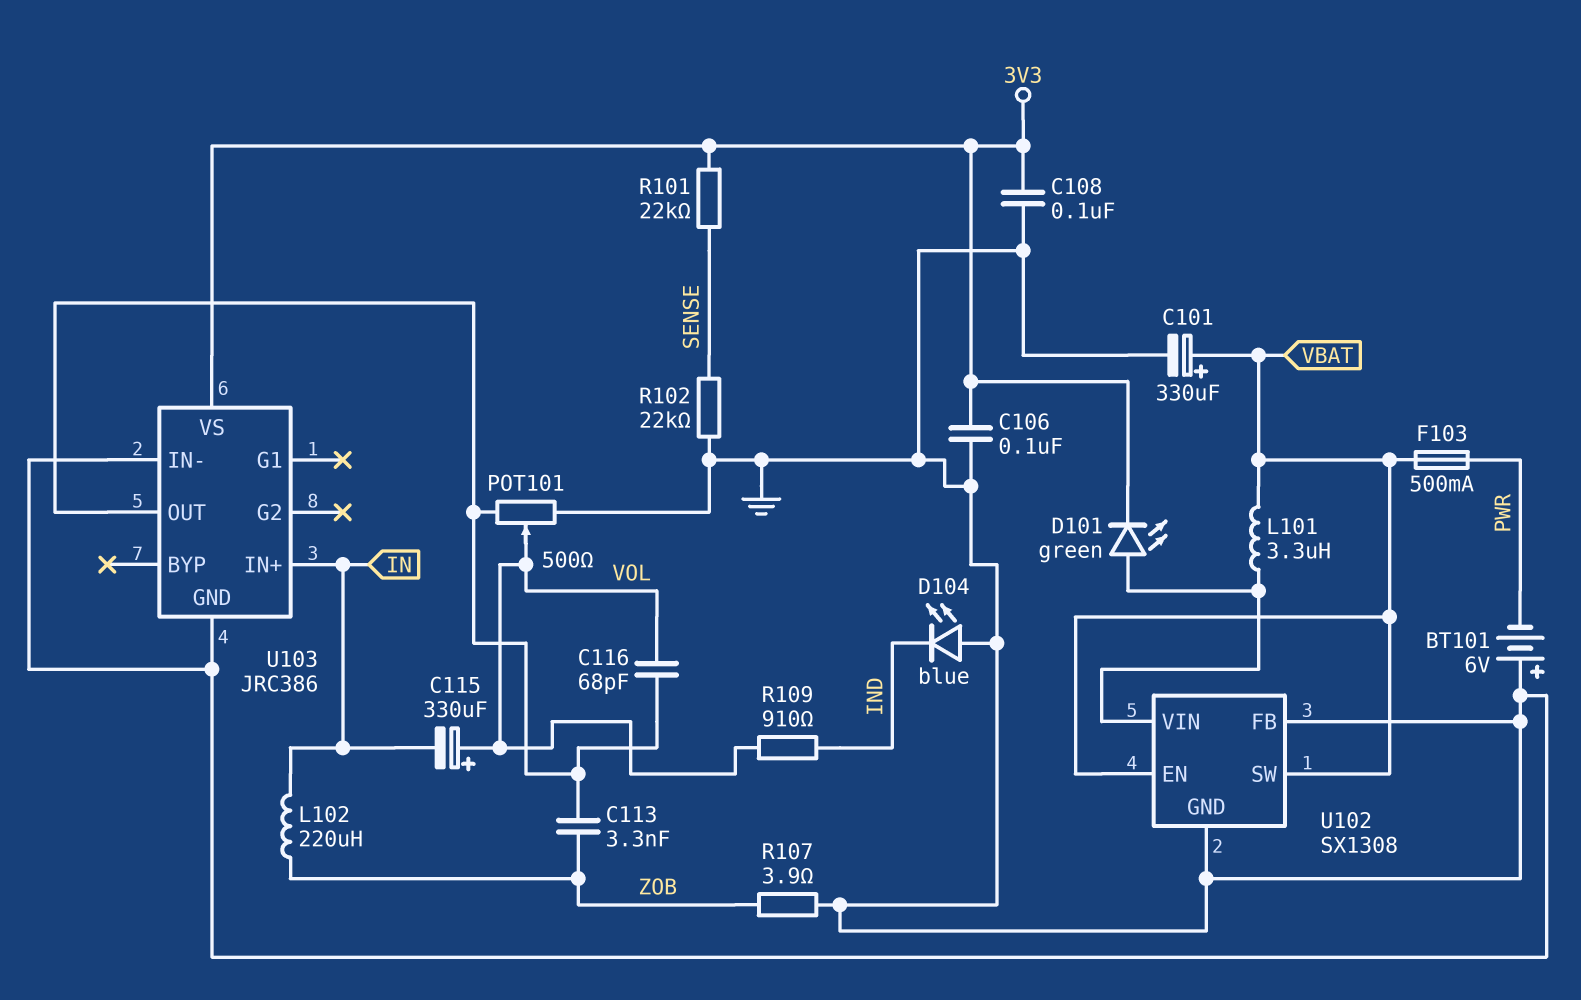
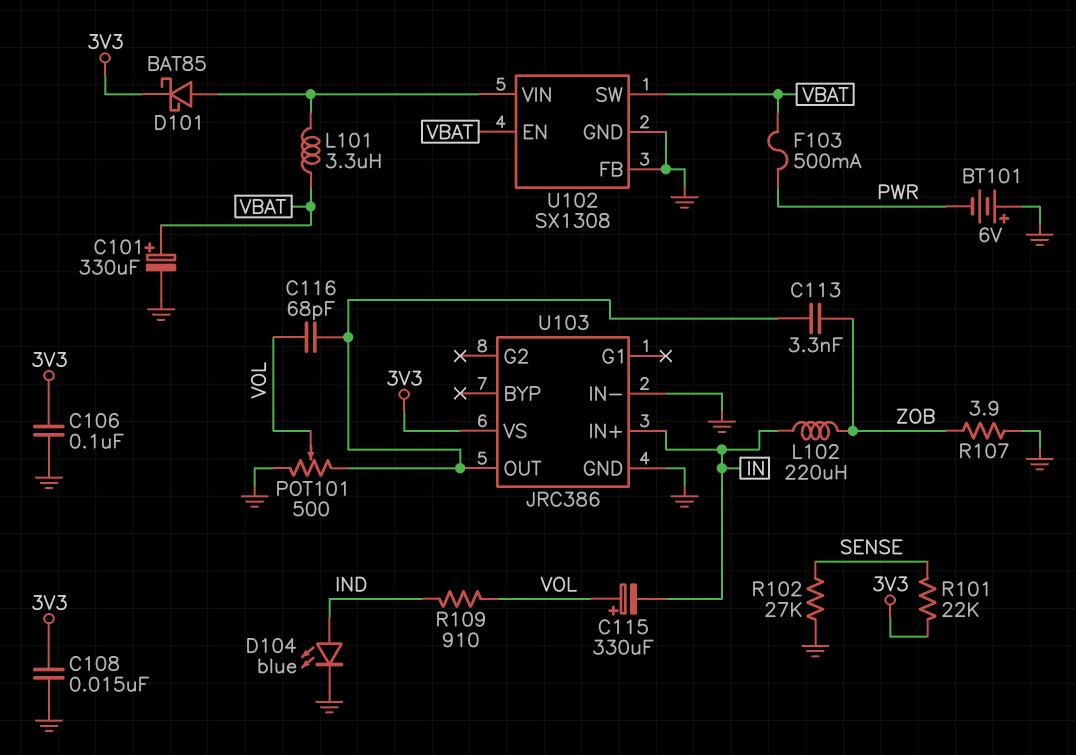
C108: 100nF (3V3, GND) -> 15nF (3V3, GND)
D101: LED green (A U102/VIN, K 3V3) -> schottky BAT85 (A U102/VIN, K 3V3)
D104: LED blue (A GND, K IND) -> LED blue (A IND, K GND)
R102: 22k (GND, SENSE) -> 27k (GND, SENSE)

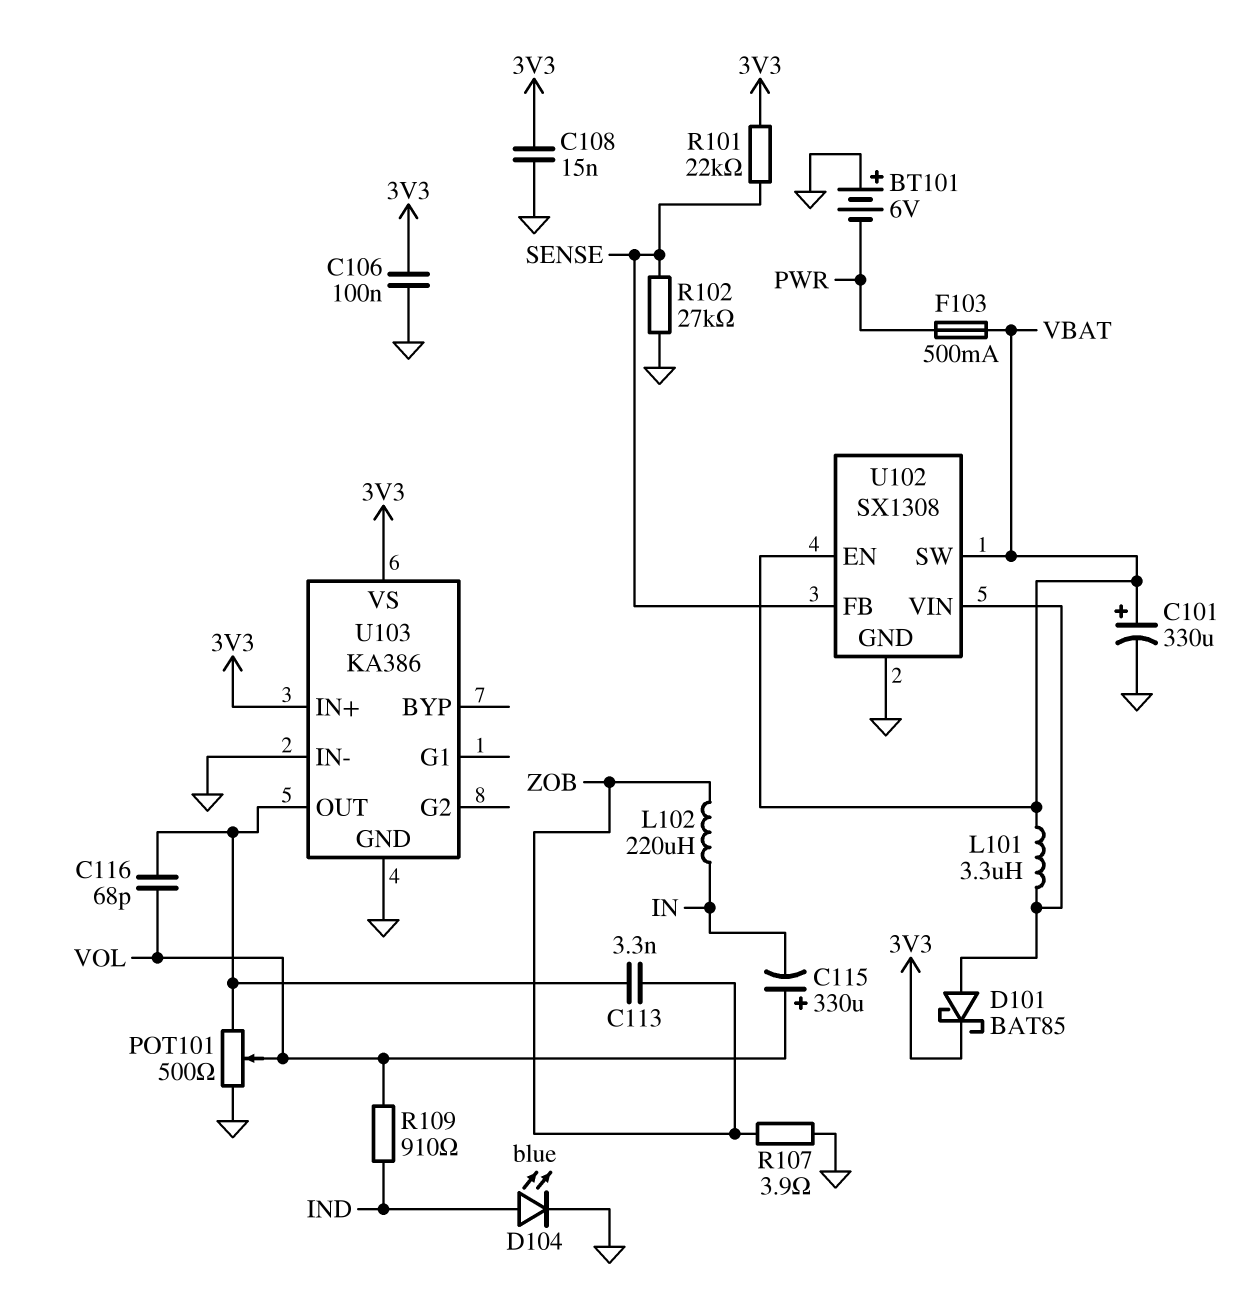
U102 pin FB: GND -> SENSE
U103: JRC386 -> KA386
U103 pin IN+: IN -> 3V3

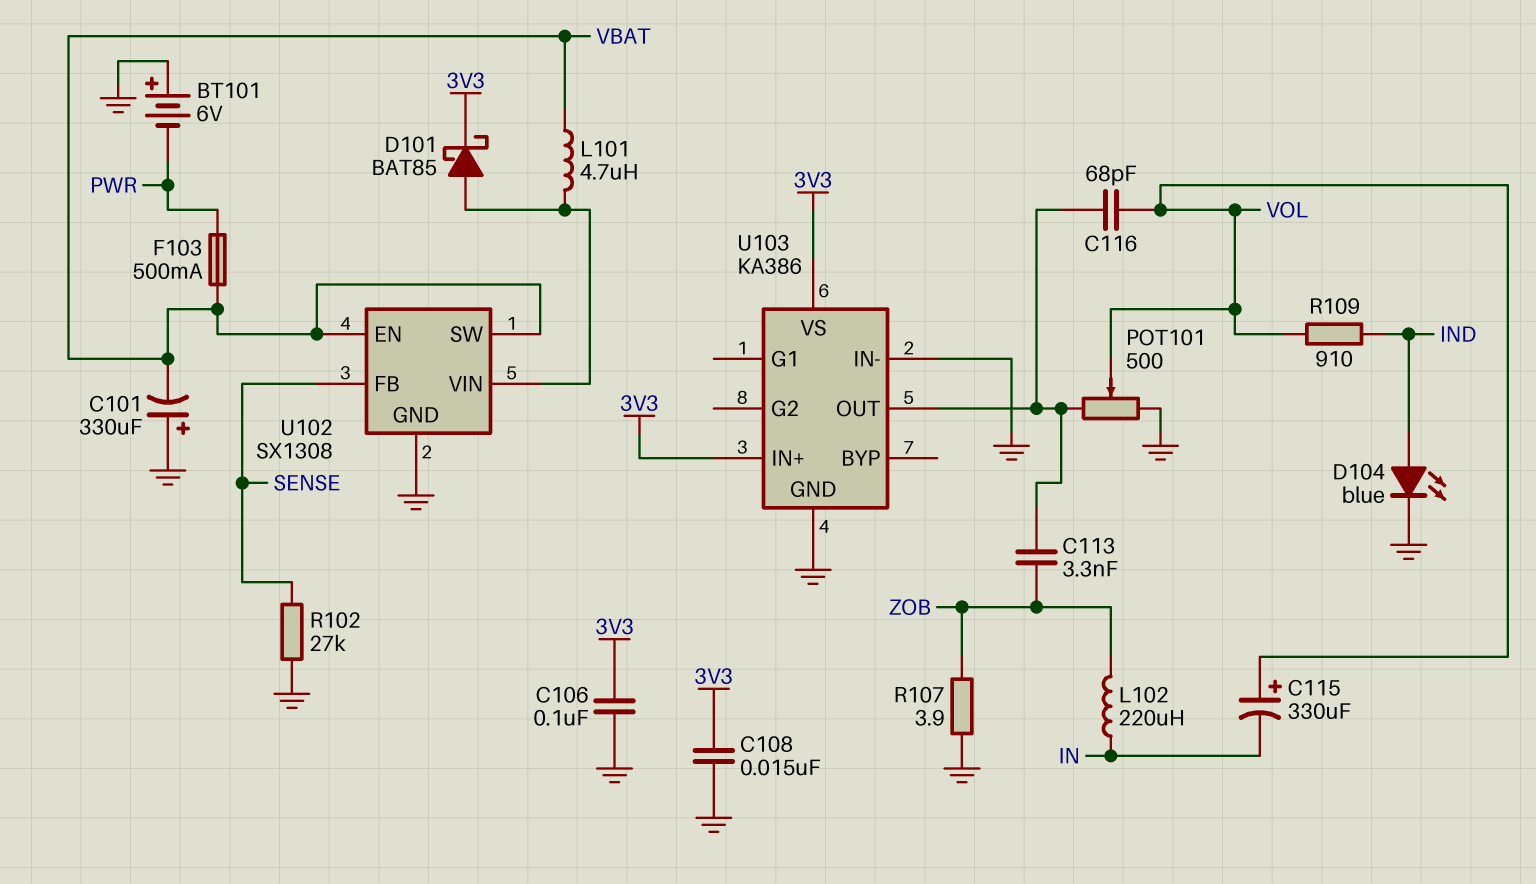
C101: 330uF (plus VBAT, minus GND) -> 330uF (plus GND, minus VBAT)
L101: 3.3uH (U102/VIN, VBAT) -> 4.7uH (U102/VIN, VBAT)
R101: 22k (3V3, SENSE) -> none

